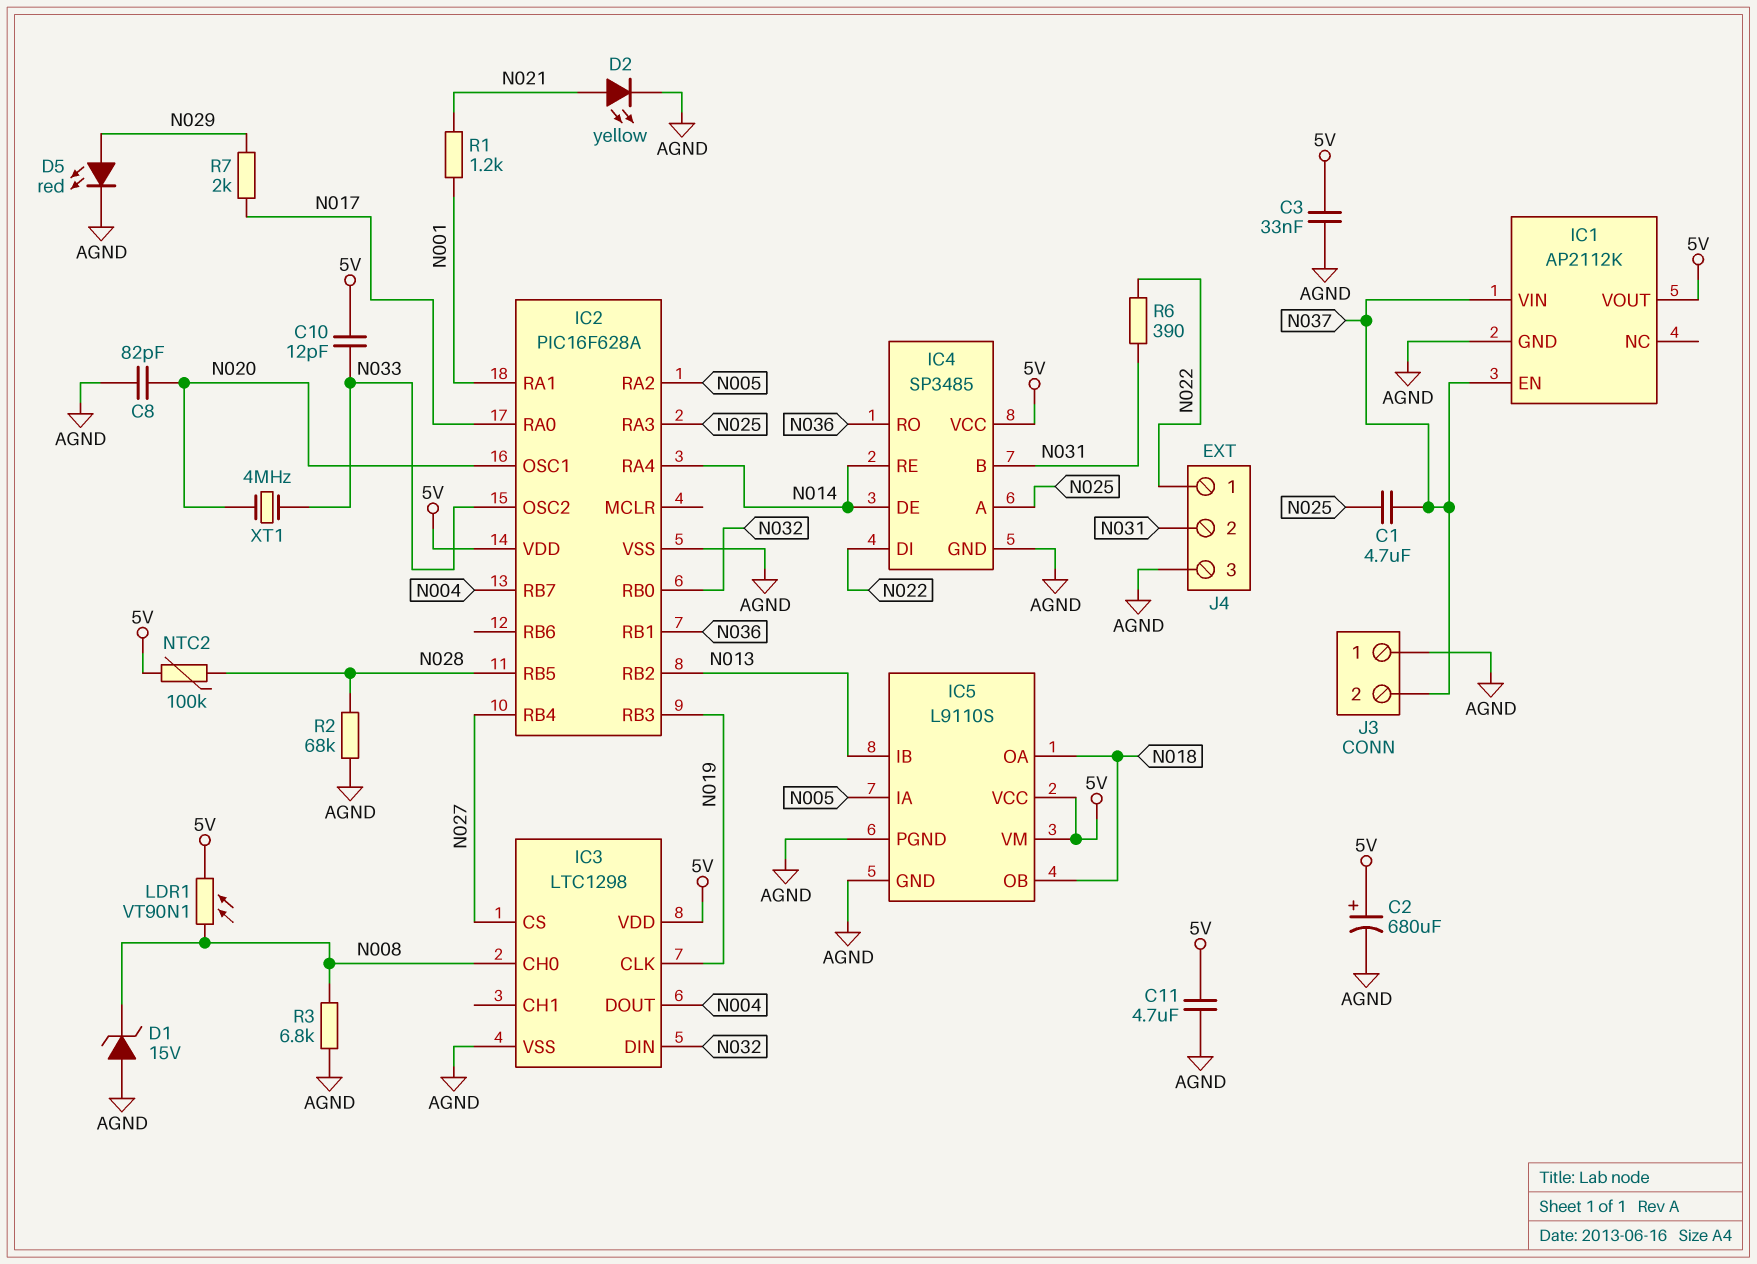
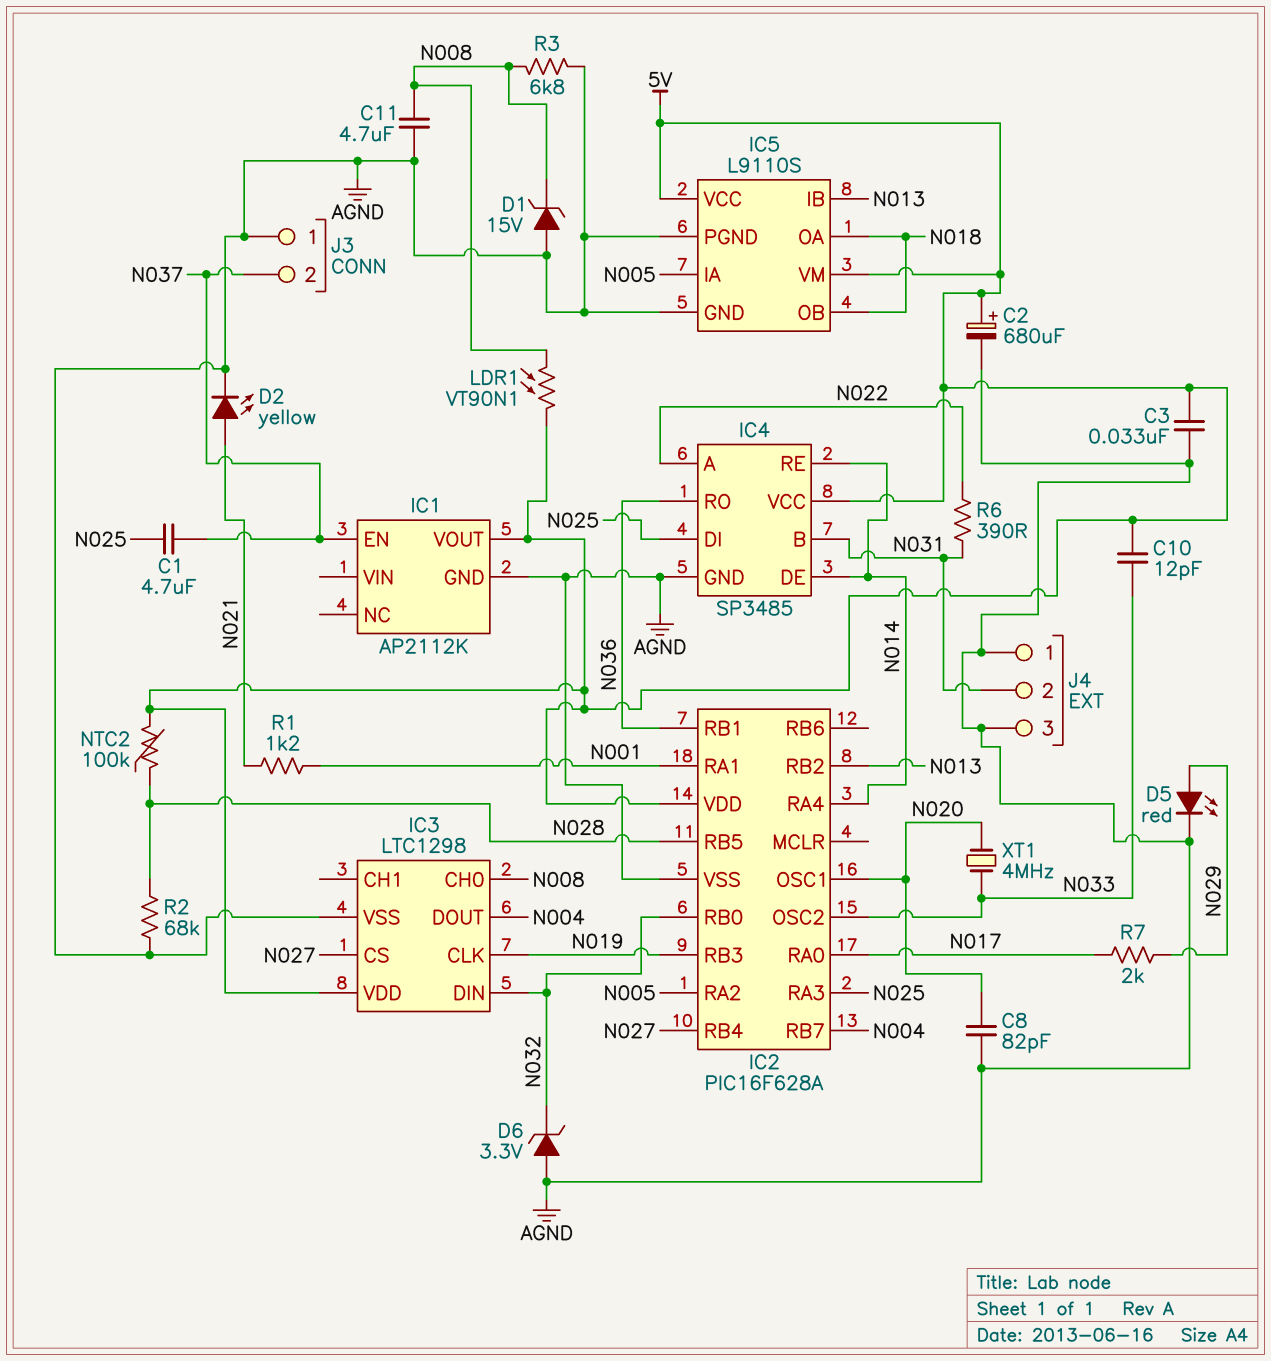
C11: 4.7uF (5V, AGND) -> 4.7uF (AGND, N008)
D6: none -> zener 3.3V (A AGND, K N032)
IC1 pin VIN: N037 -> none
IC4 pin A: N025 -> N022
IC4 pin DI: N022 -> N025
J4 pin 1: N022 -> AGND

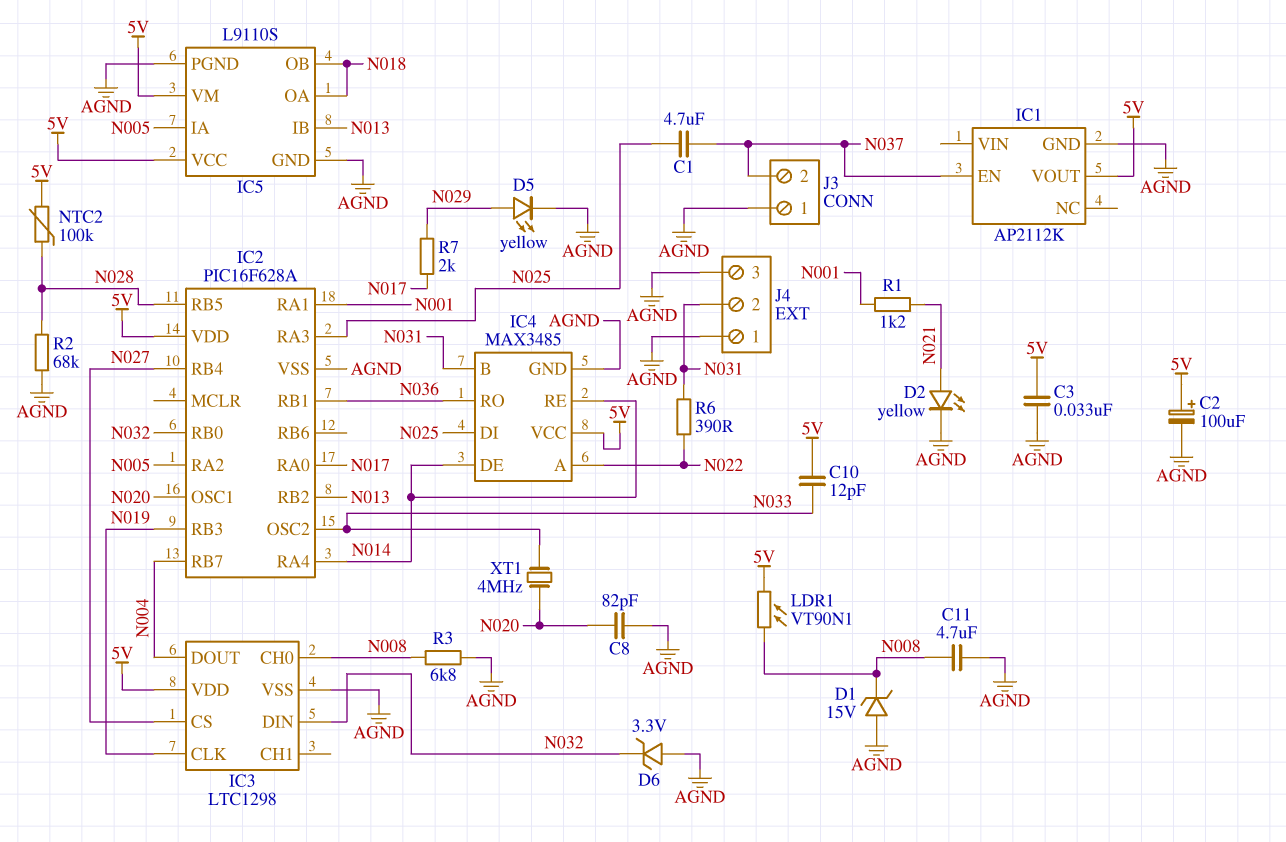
C2: 680uF (plus 5V, minus AGND) -> 100uF (plus 5V, minus AGND)
D5: LED red (A N029, K AGND) -> LED yellow (A N029, K AGND)
IC4: SP3485 -> MAX3485

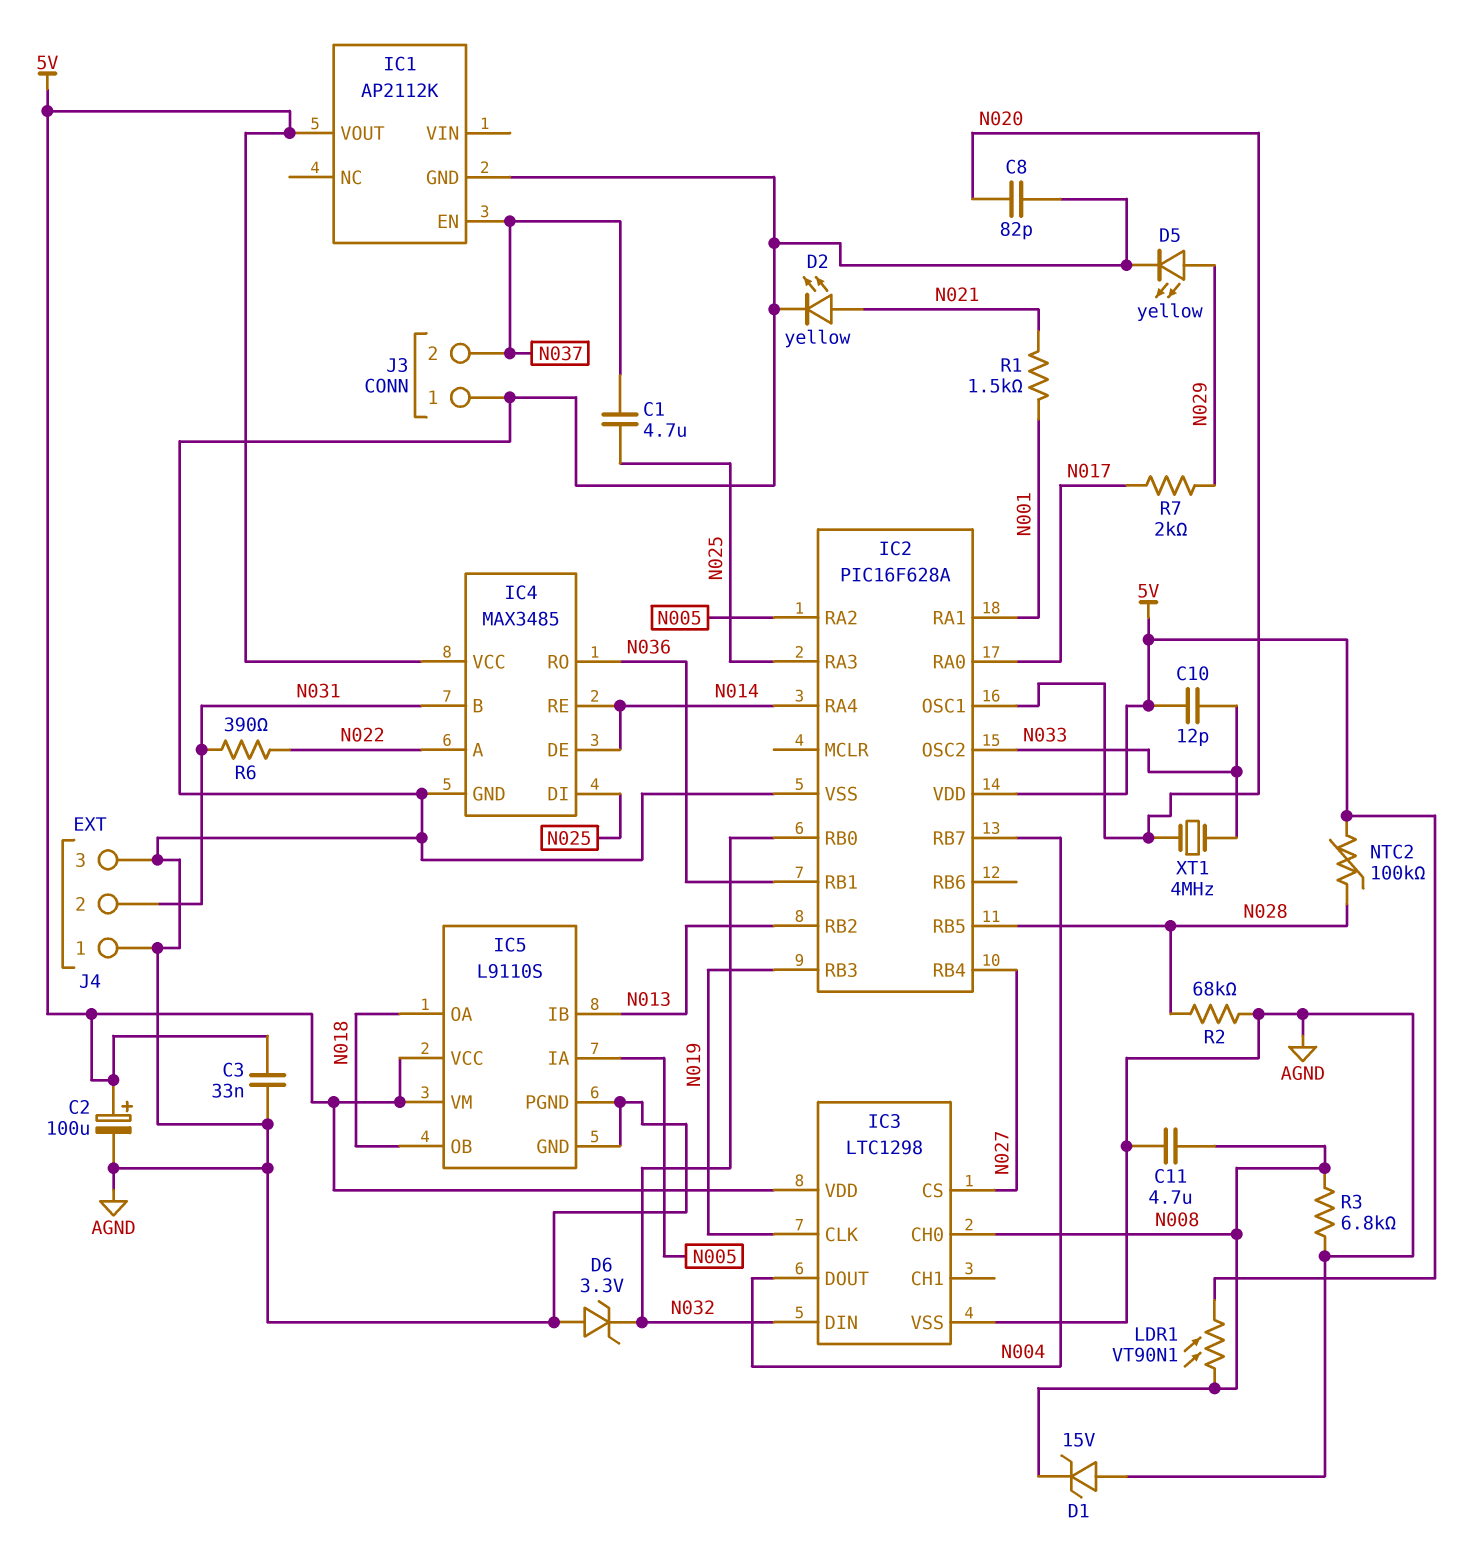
R1: 1.2k (N001, N021) -> 1.5k (N001, N021)

